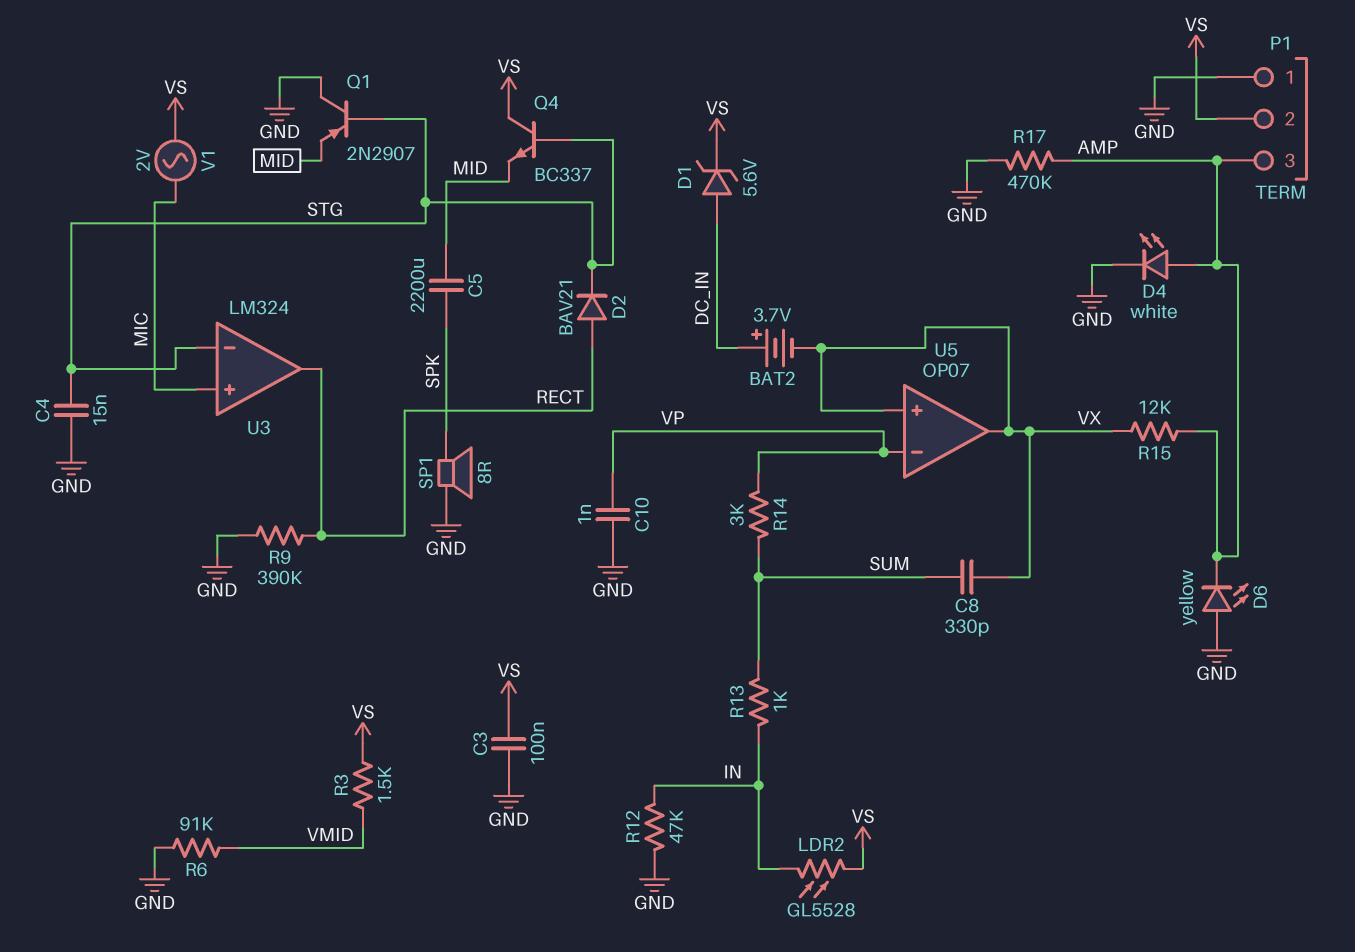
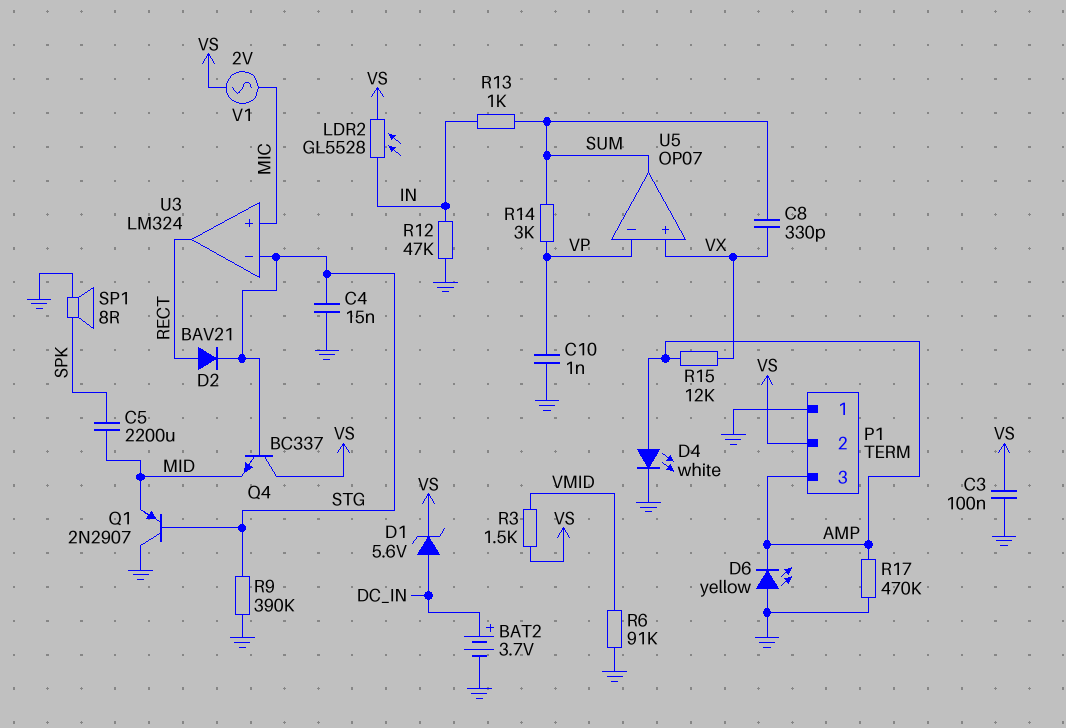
BAT2: 3.7V (plus DC_IN, minus VX) -> 3.7V (plus DC_IN, minus GND)
R9: 390k (GND, RECT) -> 390k (GND, STG)
U5 pin out: VX -> SUM

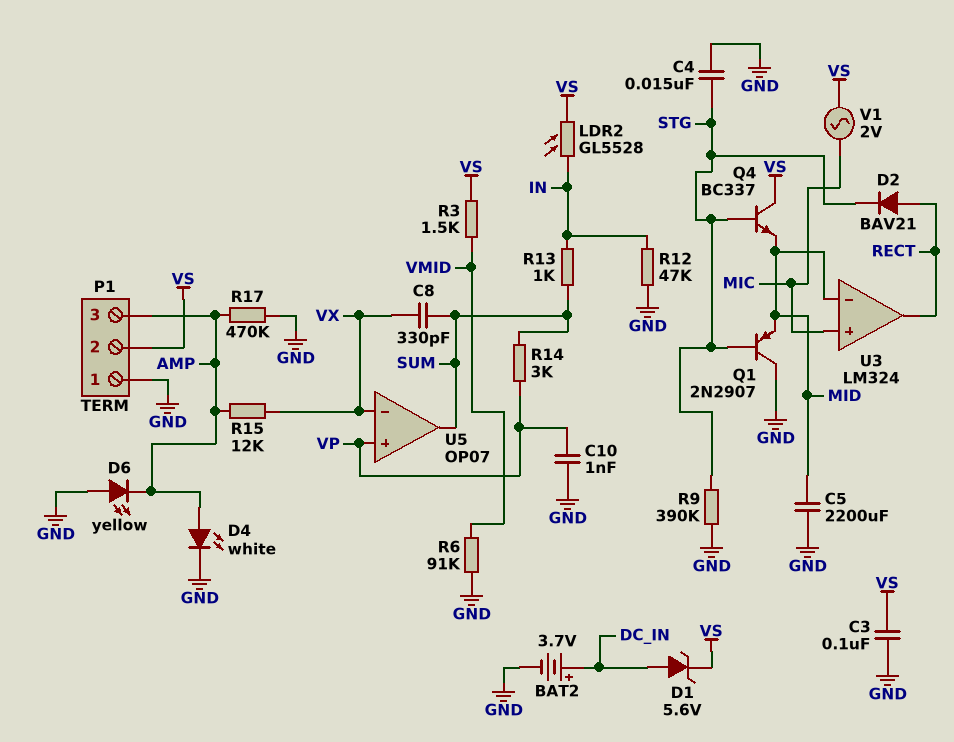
C5: 2200uF (MID, SPK) -> 2200uF (GND, MID)
SP1: speaker 8R (GND, SPK) -> none
U3 pin in-: STG -> MID
U5 pin in+: VX -> VP
U5 pin in-: VP -> VX

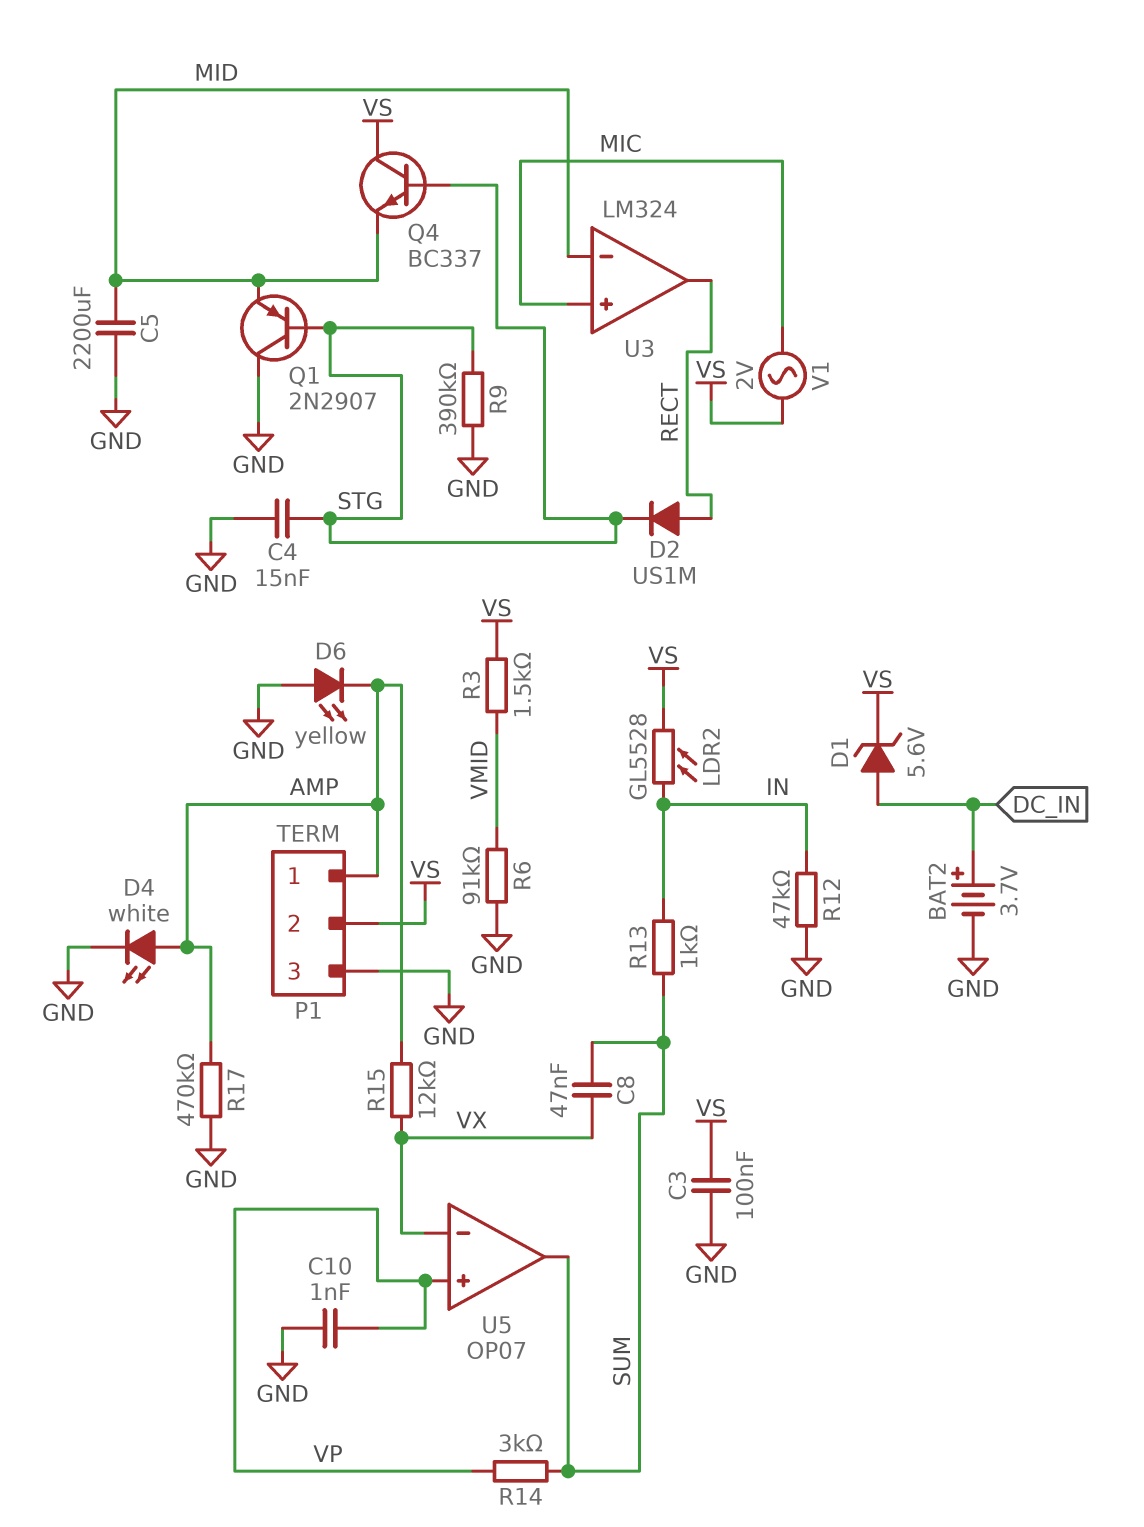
C8: 330pF (SUM, VX) -> 47nF (SUM, VX)
D2: diode BAV21 (A RECT, K STG) -> diode US1M (A RECT, K STG)
P1 pin 1: GND -> AMP
P1 pin 3: AMP -> GND

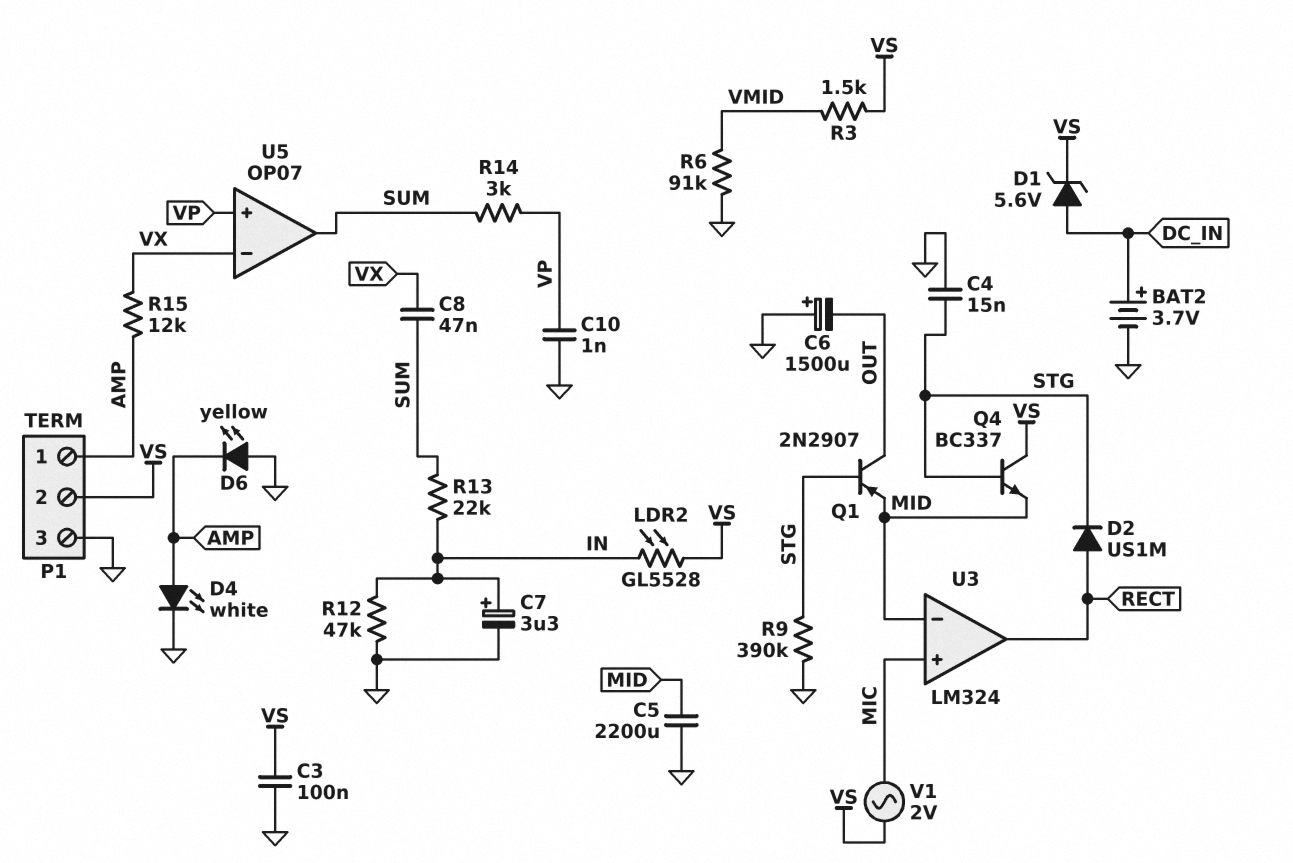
C6: none -> 1500uF (plus GND, minus OUT)
C7: none -> 3.3uF (plus IN, minus GND)
Q1: PNP 2N2907 (B STG, C GND, E MID) -> PNP 2N2907 (B STG, C OUT, E MID)
R13: 1k (IN, SUM) -> 22k (IN, SUM)
R17: 470k (AMP, GND) -> none

